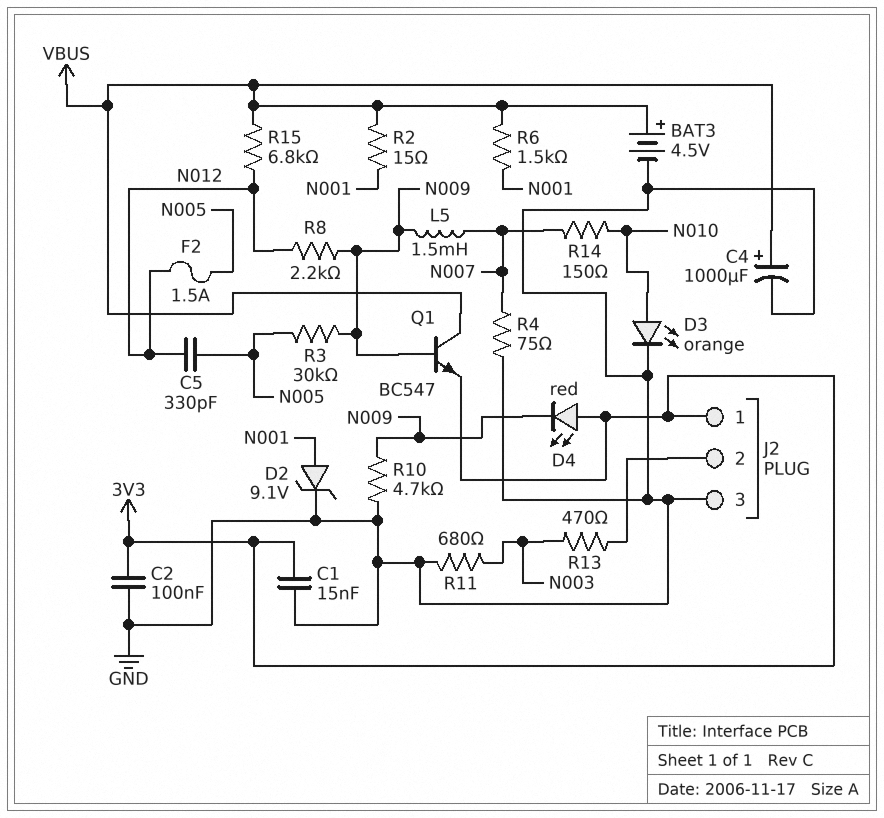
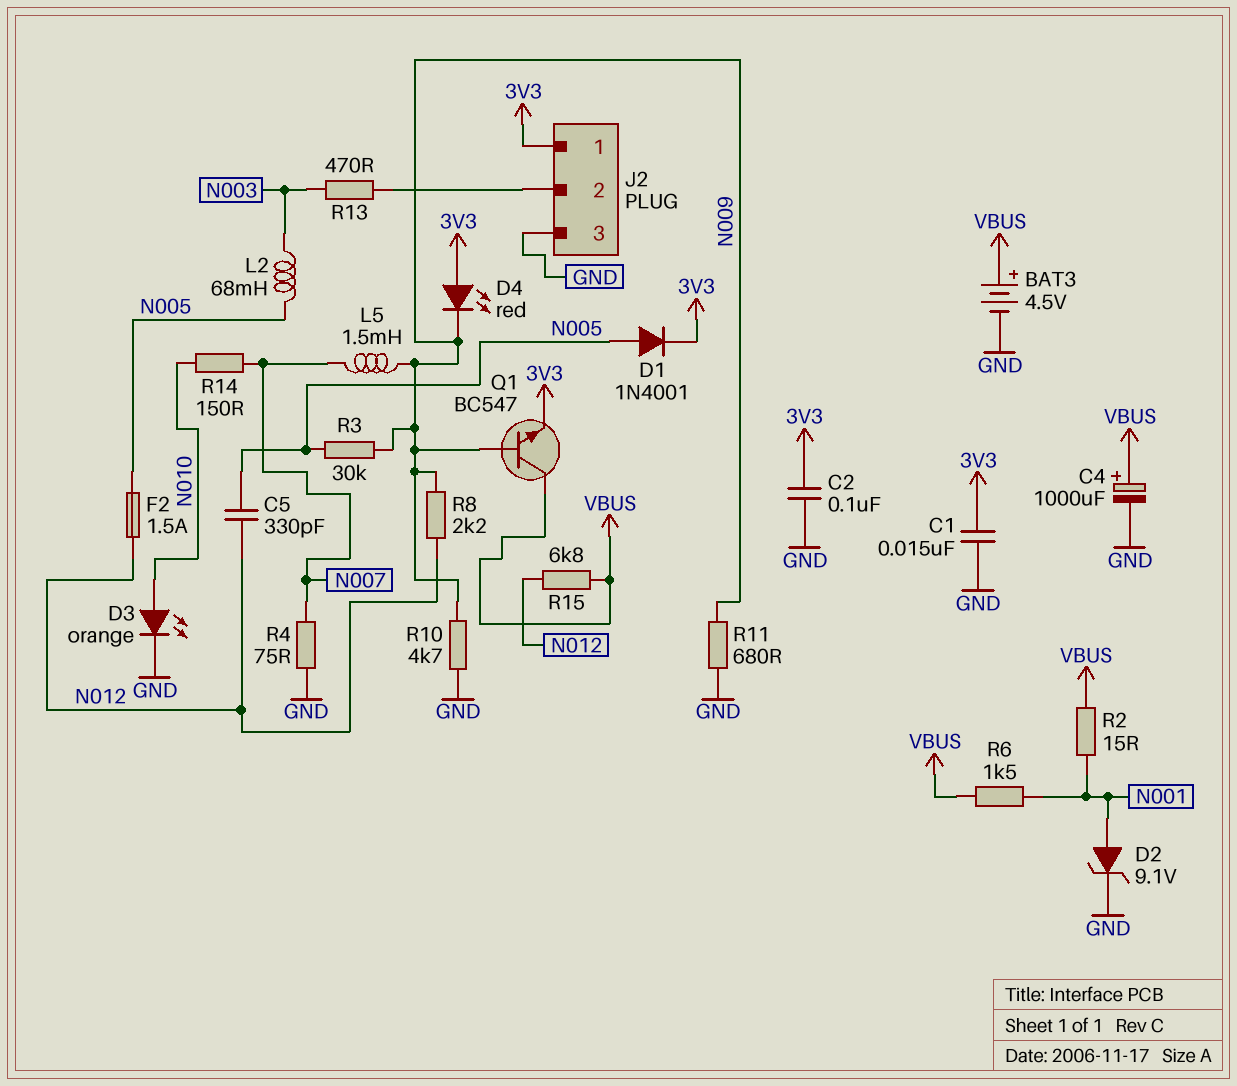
D1: none -> diode 1N4001 (A N005, K 3V3)
L2: none -> 68mH (N003, N005)
R11: 680 (GND, N003) -> 680 (GND, N009)

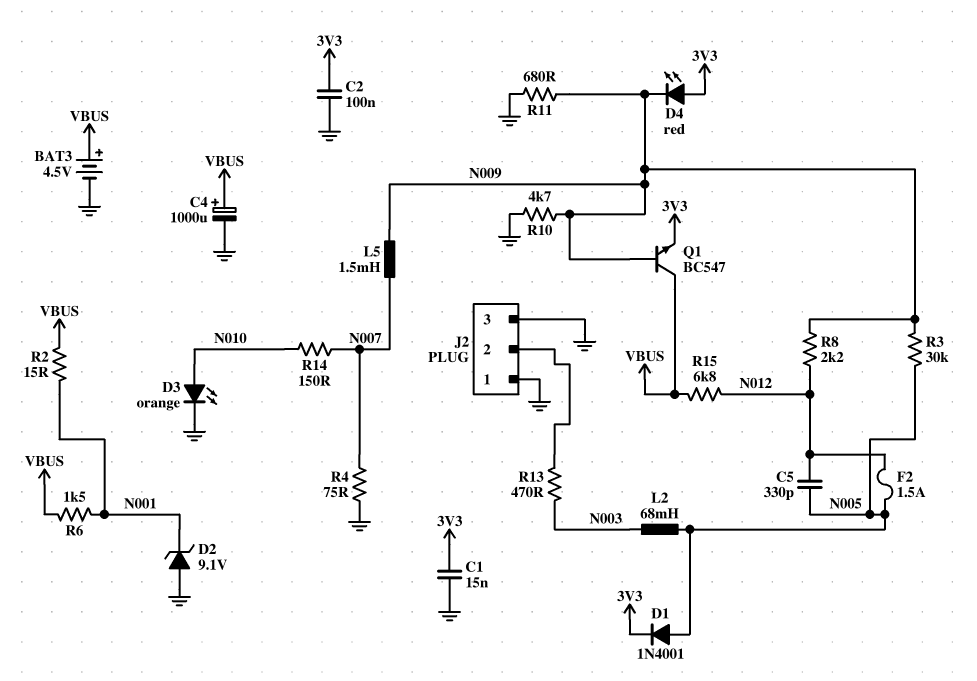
D2: zener 9.1V (A N001, K GND) -> zener 9.1V (A GND, K N001)
J2 pin 1: 3V3 -> GND

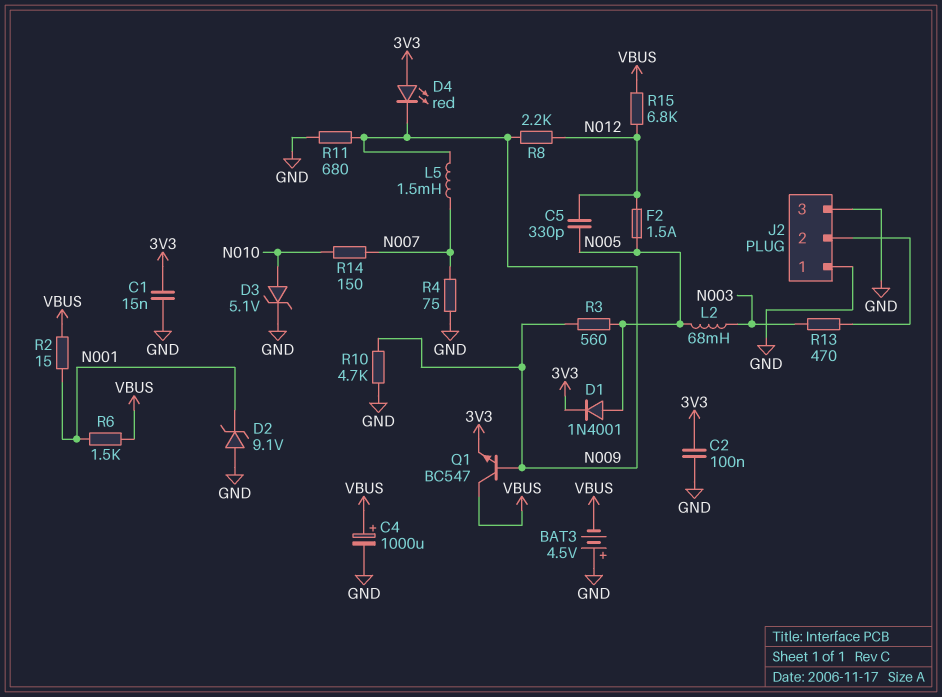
BAT3: 4.5V (plus VBUS, minus GND) -> 4.5V (plus GND, minus VBUS)
D3: LED orange (A N010, K GND) -> zener 5.1V (A N010, K GND)
R3: 30k (N005, N009) -> 560 (N005, N009)

